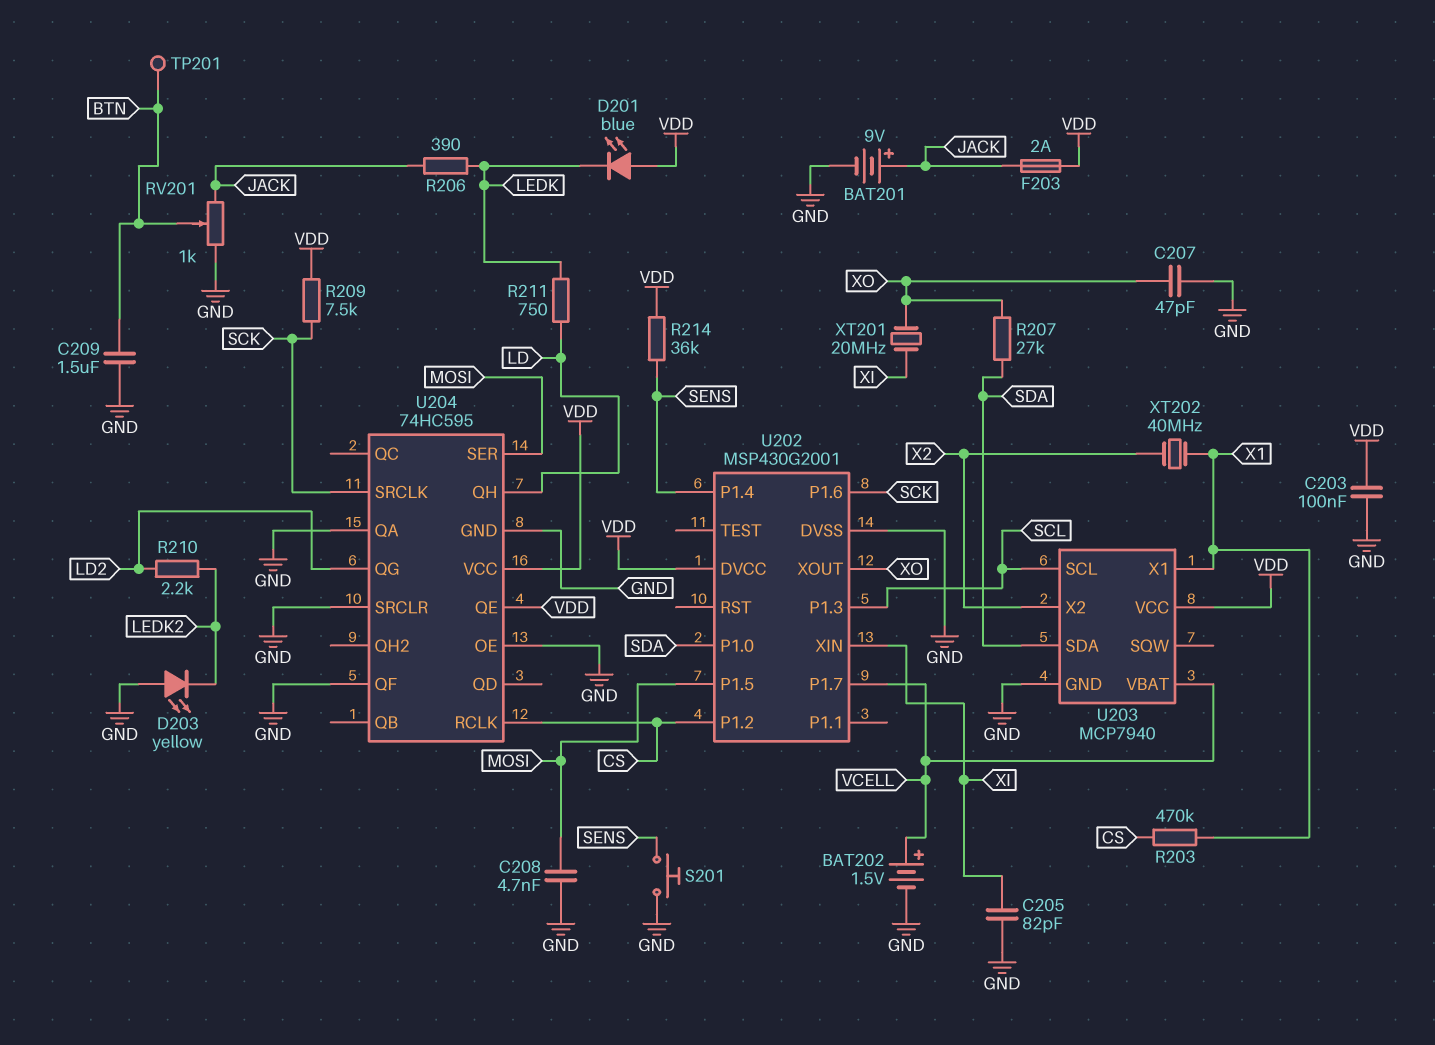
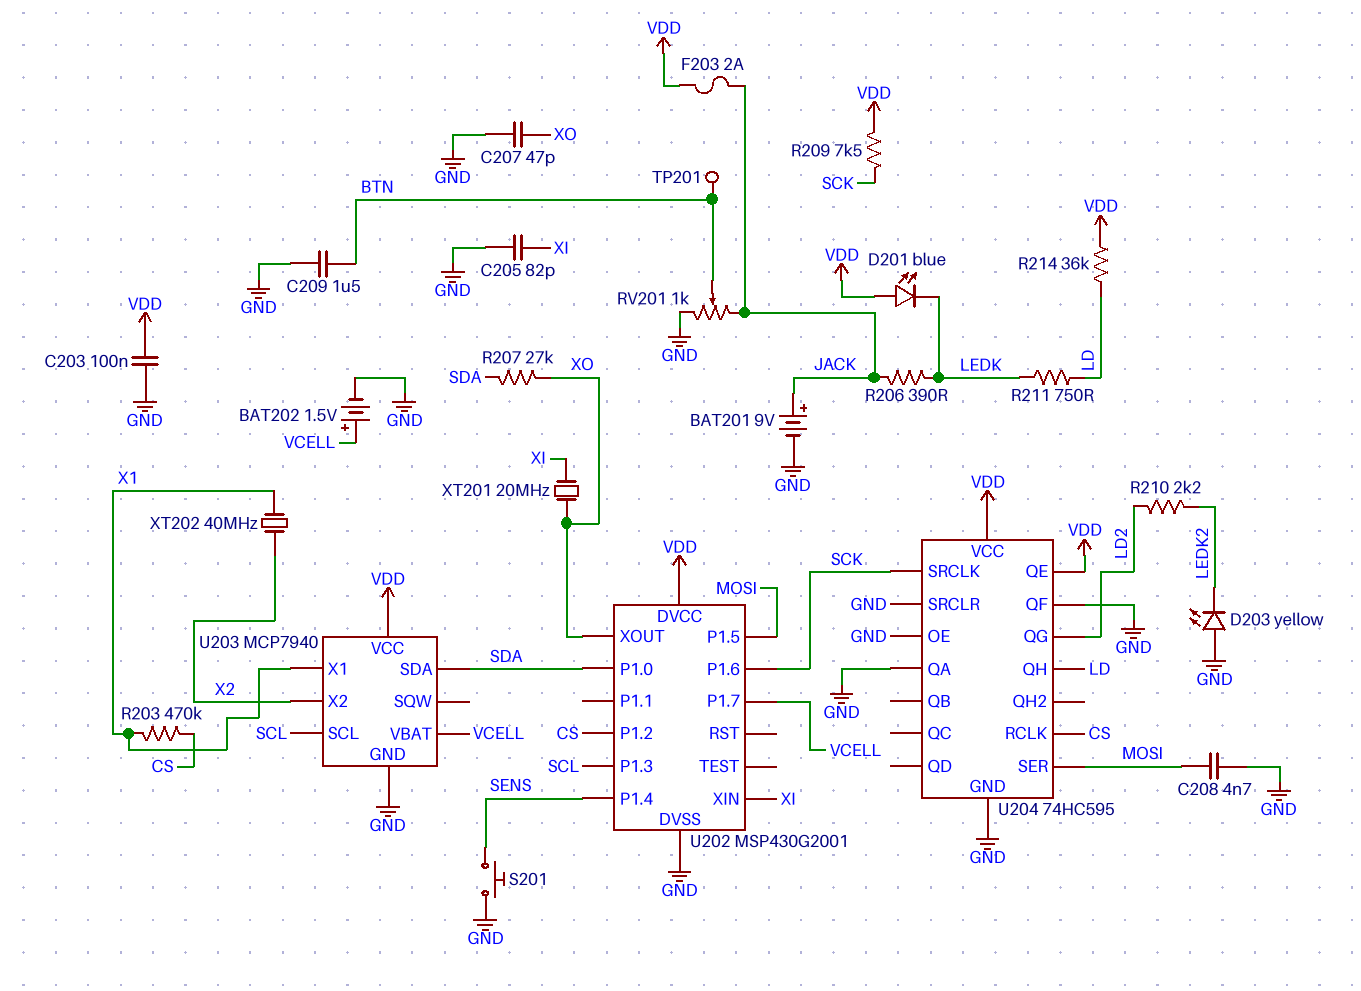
R214: 36k (SENS, VDD) -> 36k (LD, VDD)

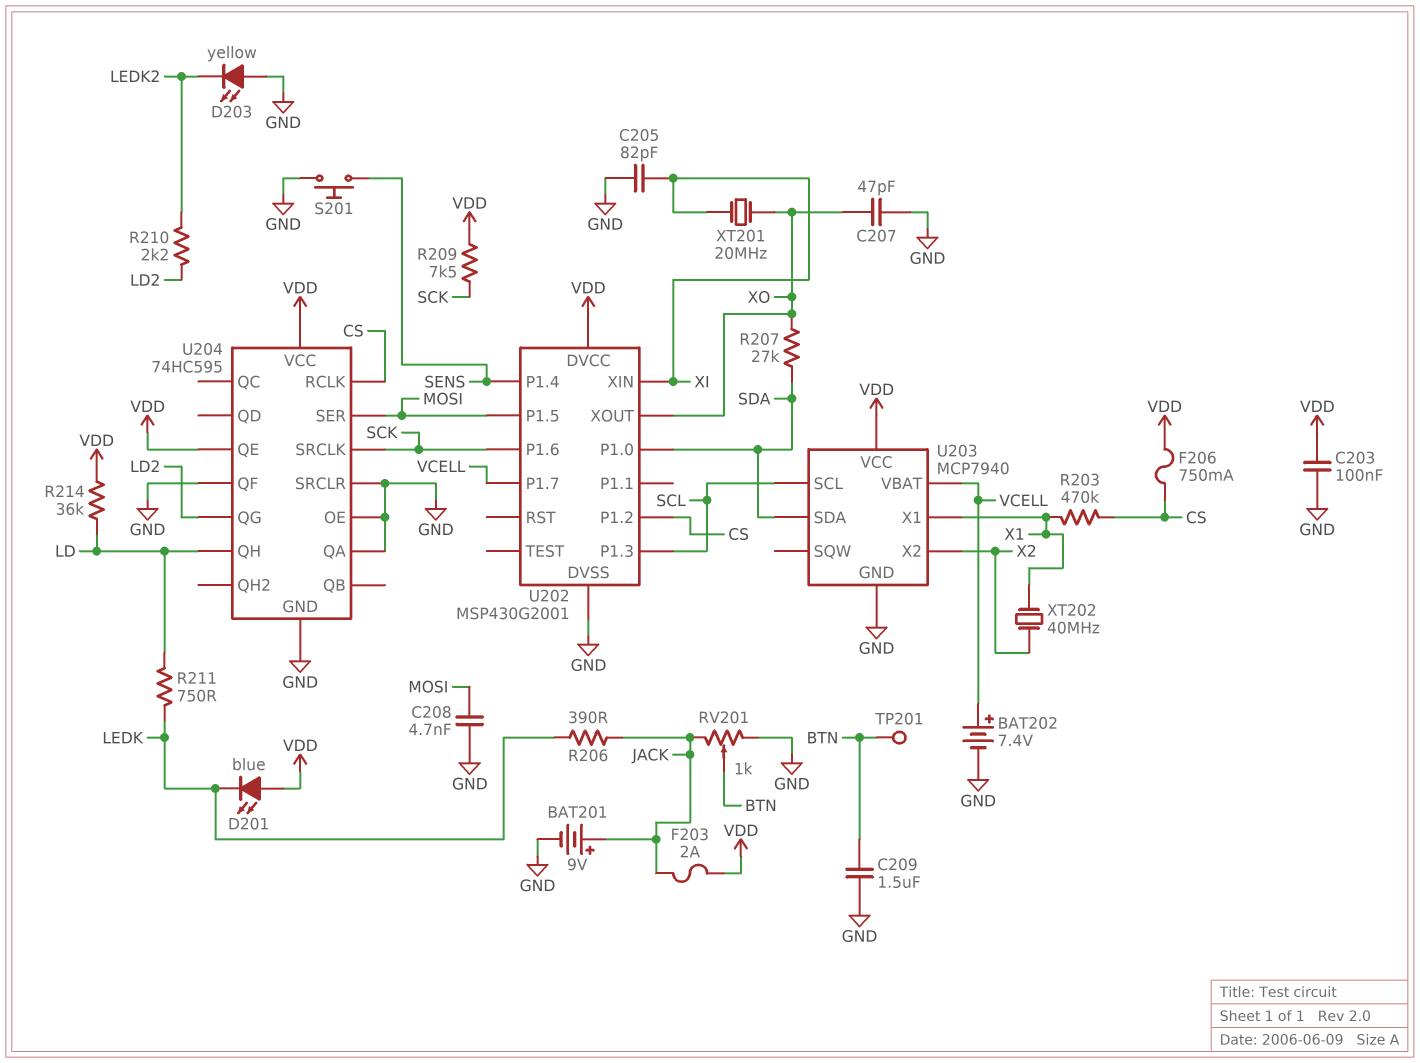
BAT202: 1.5V (plus VCELL, minus GND) -> 7.4V (plus VCELL, minus GND)
F206: none -> 750mA (CS, VDD)

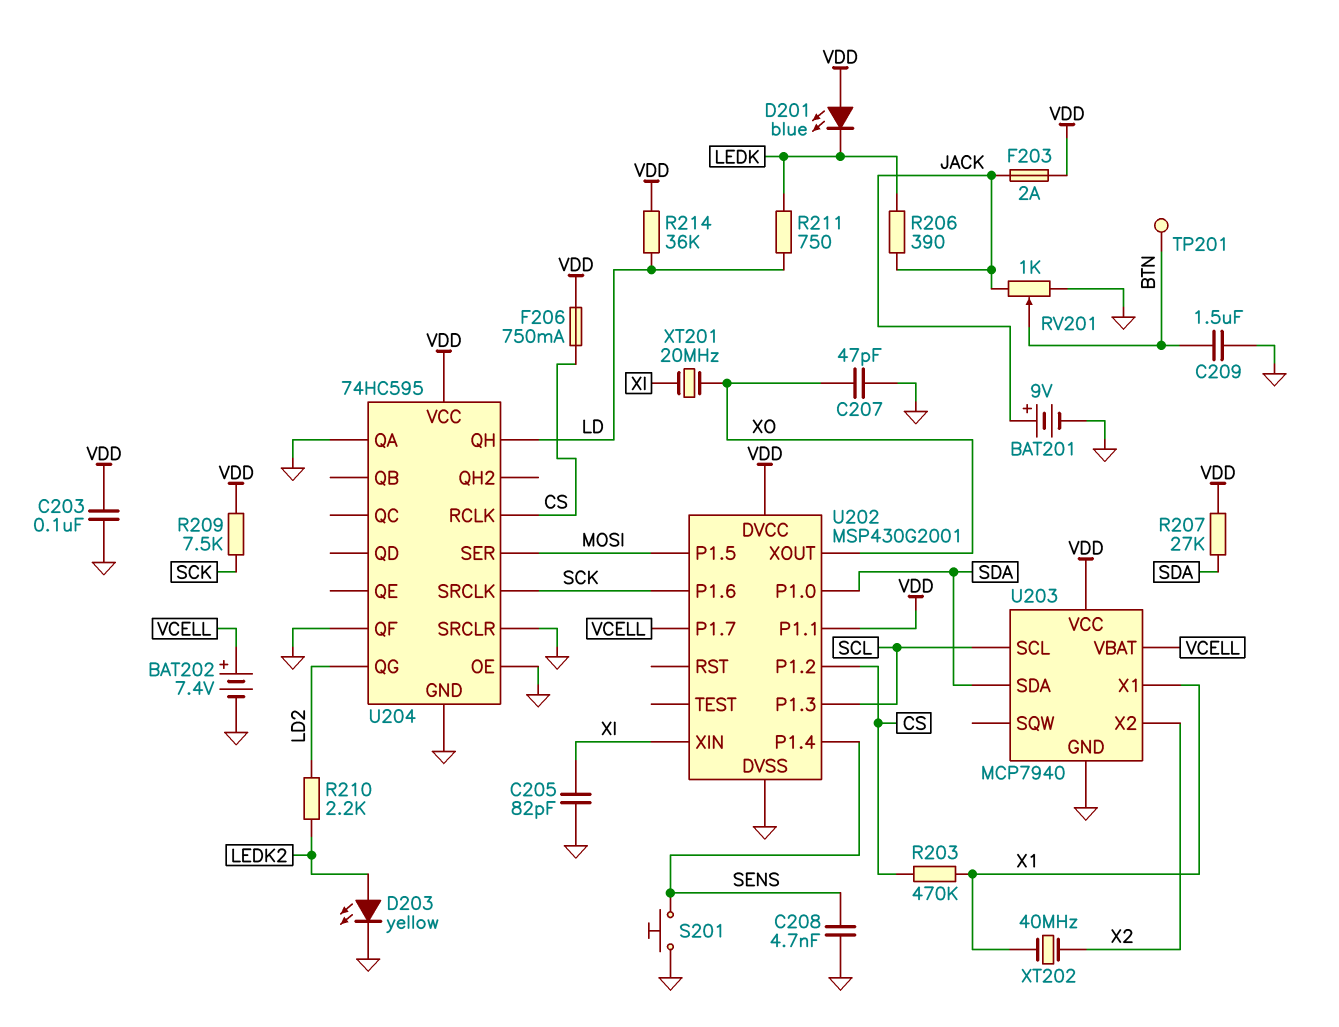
C208: 4.7nF (GND, MOSI) -> 4.7nF (GND, SENS)
D203: LED yellow (A GND, K LEDK2) -> LED yellow (A LEDK2, K GND)
R207: 27k (SDA, XO) -> 27k (SDA, VDD)
U202 pin P1.1: none -> VDD
U204 pin QE: VDD -> none

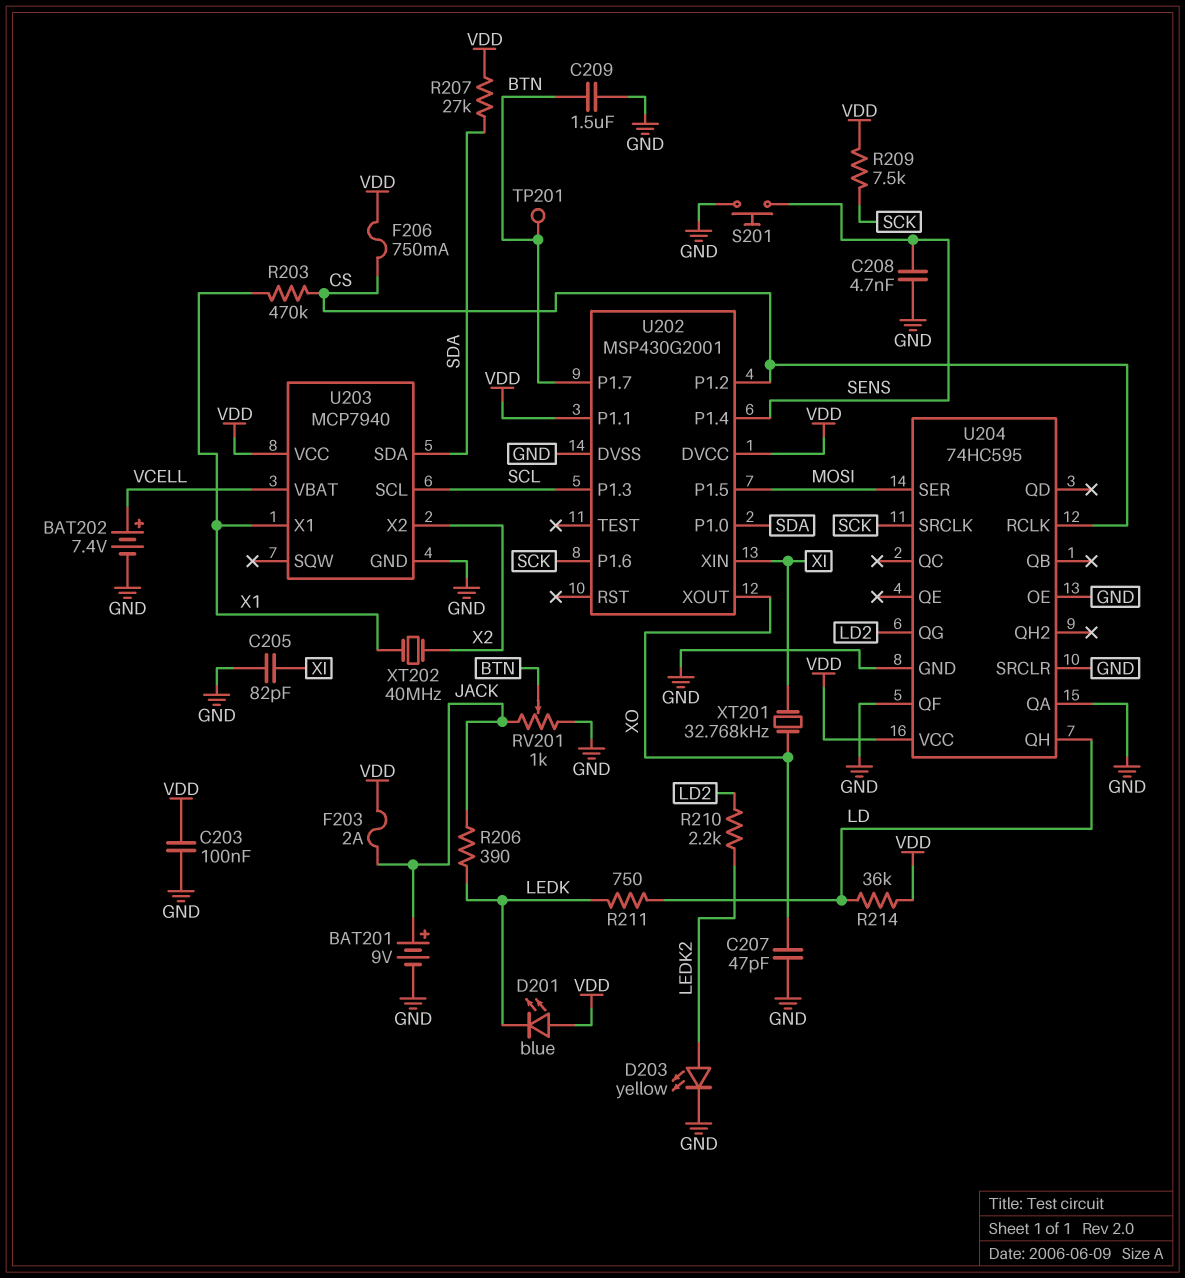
U202 pin P1.7: VCELL -> BTN
XT201: 20MHz (XI, XO) -> 32.768kHz (XI, XO)

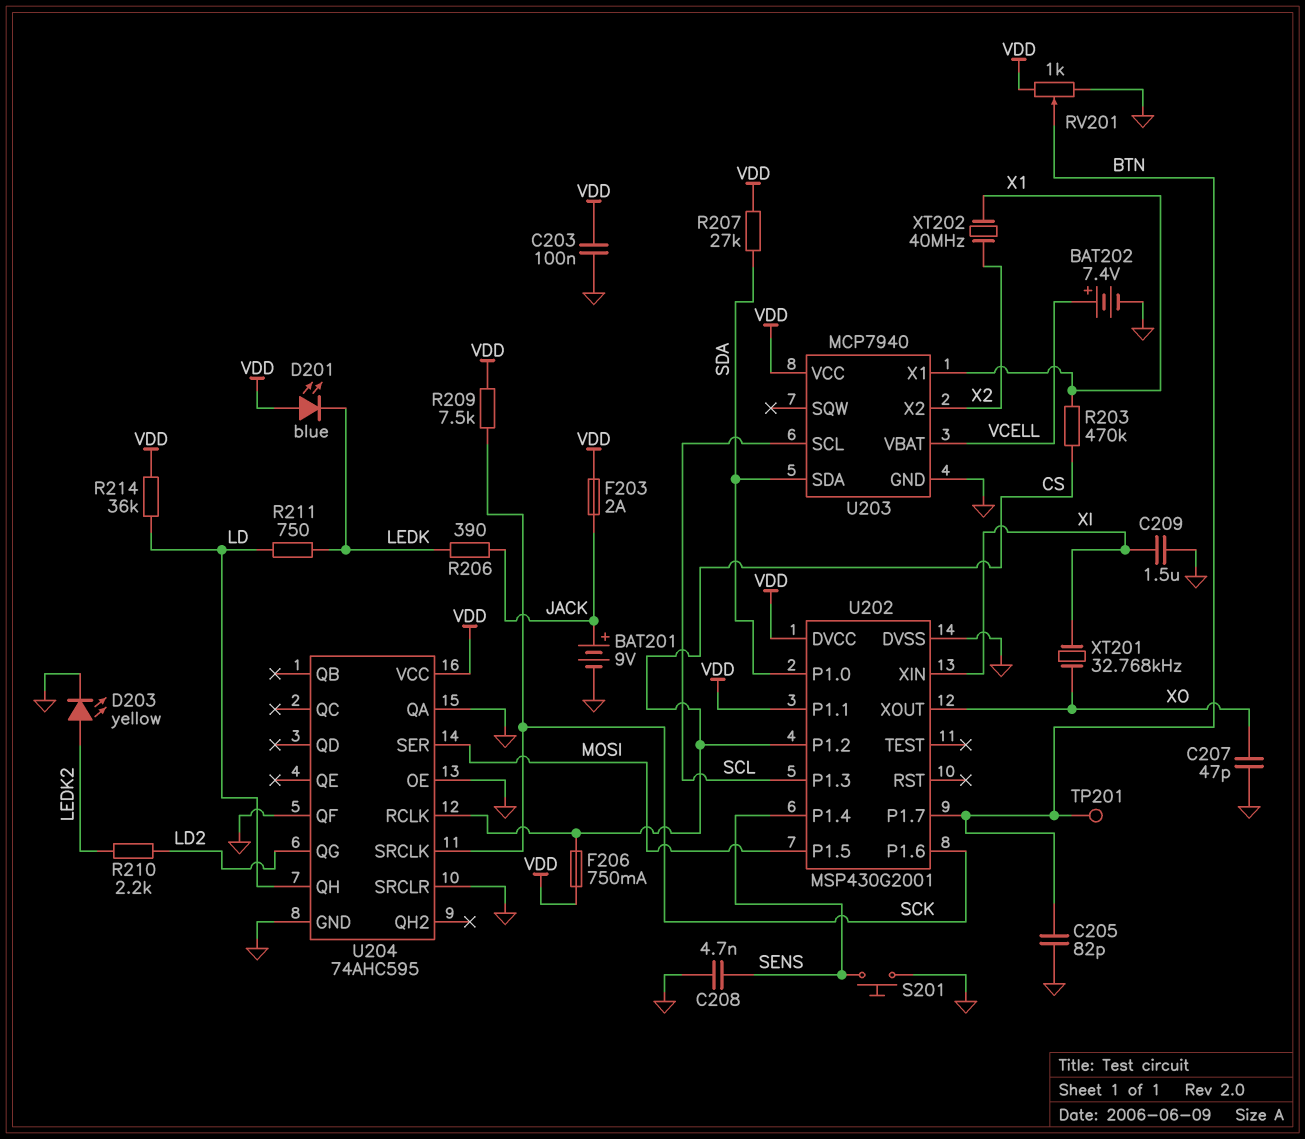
C205: 82pF (GND, XI) -> 82pF (BTN, GND)
C209: 1.5uF (BTN, GND) -> 1.5uF (GND, XI)
RV201: 1k (GND, JACK, wiper BTN) -> 1k (GND, VDD, wiper BTN)
U204: 74HC595 -> 74AHC595

